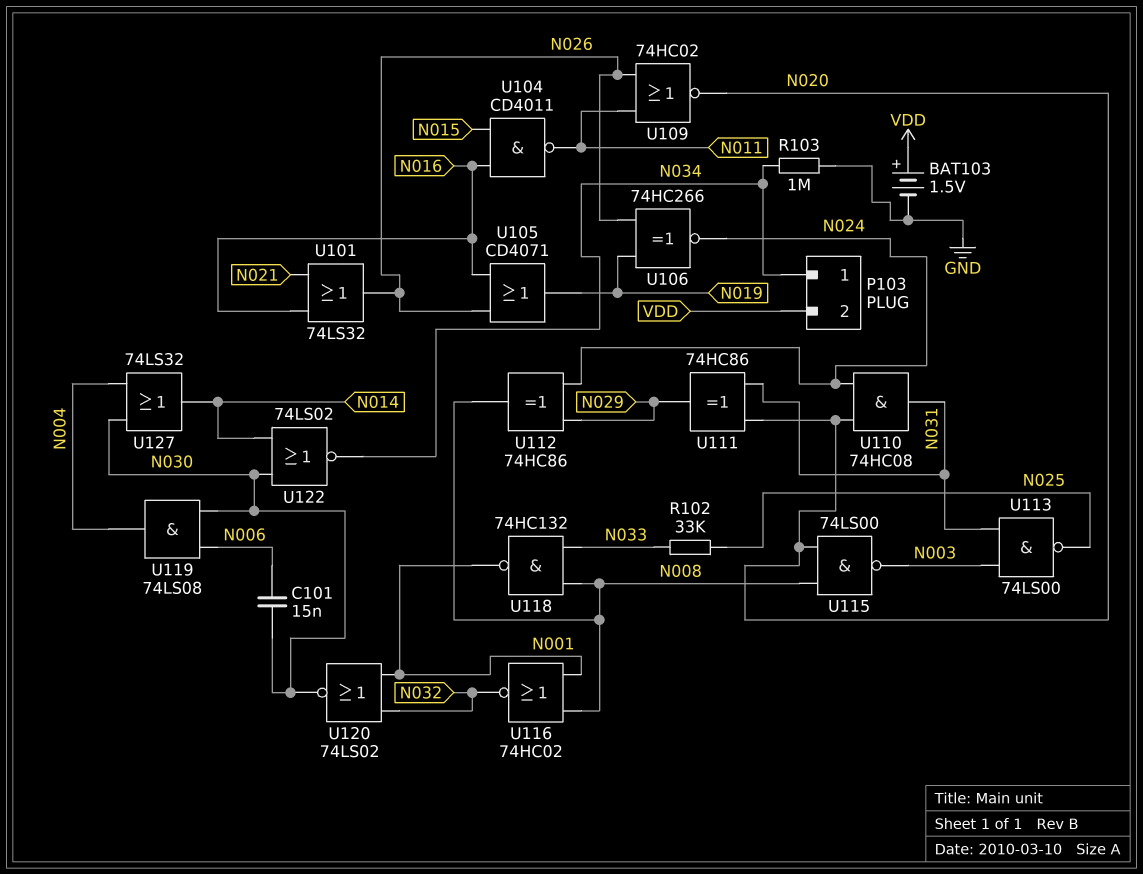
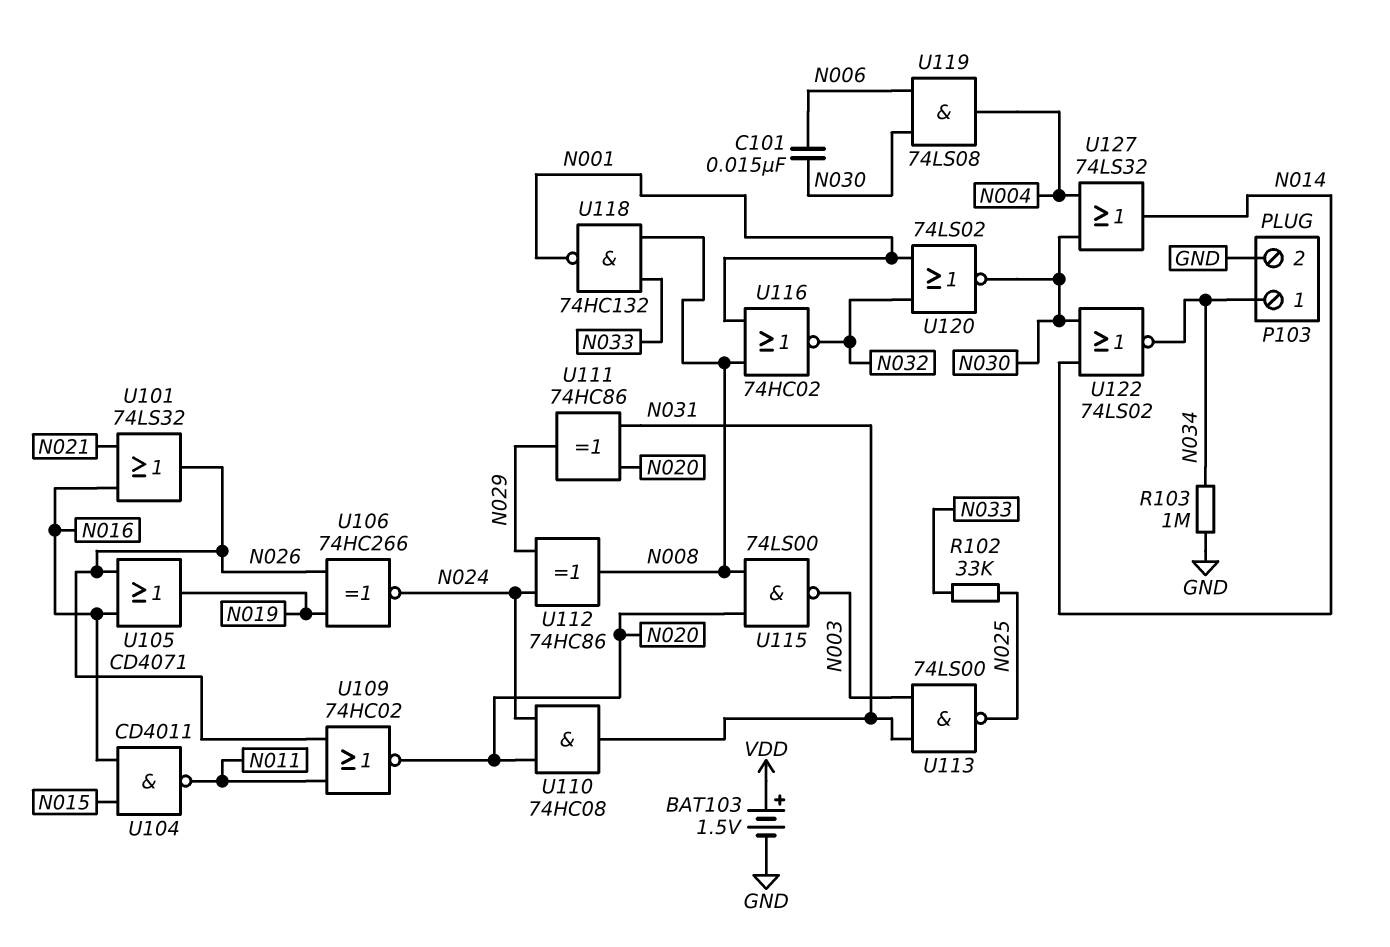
P103 pin 2: VDD -> GND

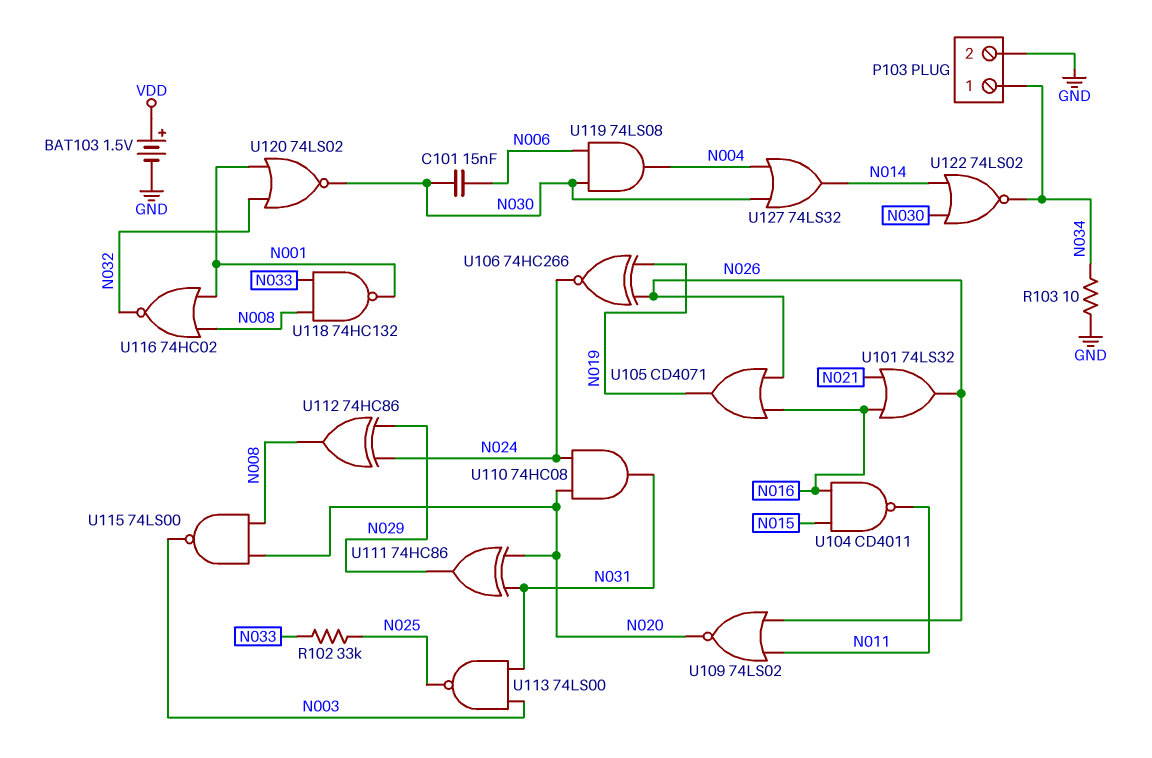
R103: 1M (GND, N034) -> 10 (GND, N034)
U109: NOR 74HC02 (in N011, in N026, out N020) -> NOR 74LS02 (in N011, in N026, out N020)

